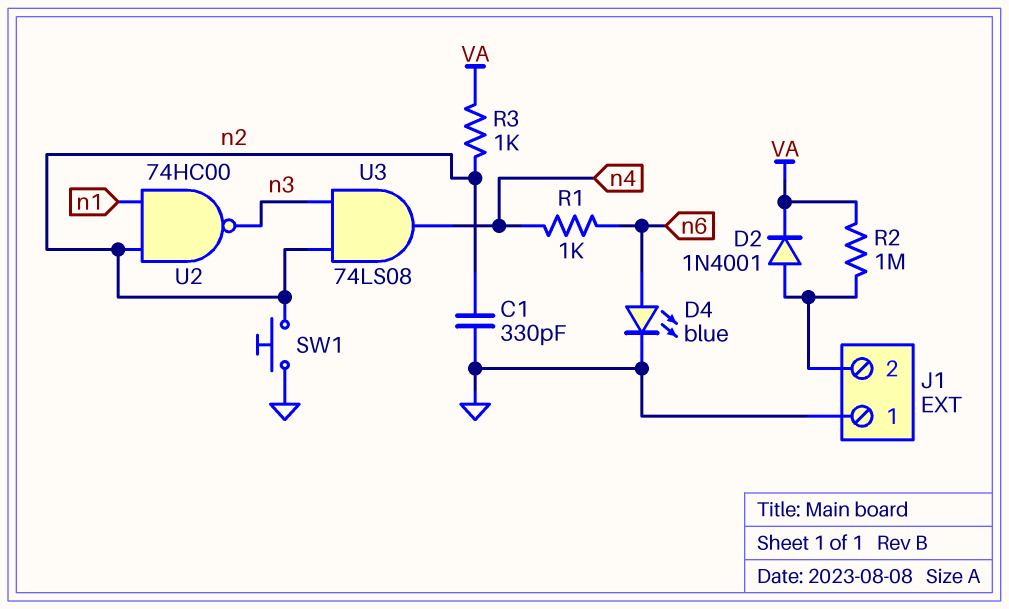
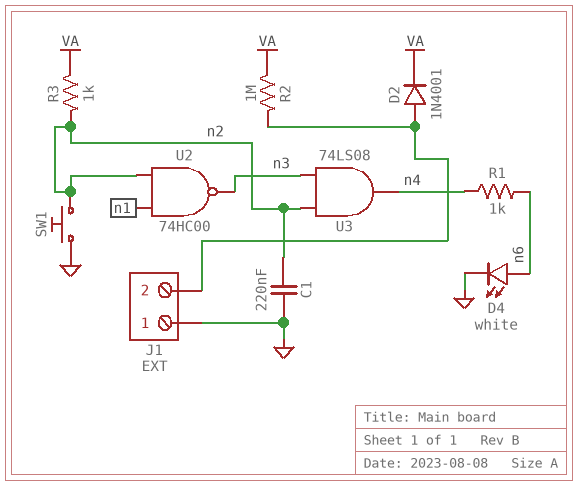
C1: 330pF (GND, n2) -> 220nF (GND, n2)
D4: LED blue (A n6, K GND) -> LED white (A n6, K GND)

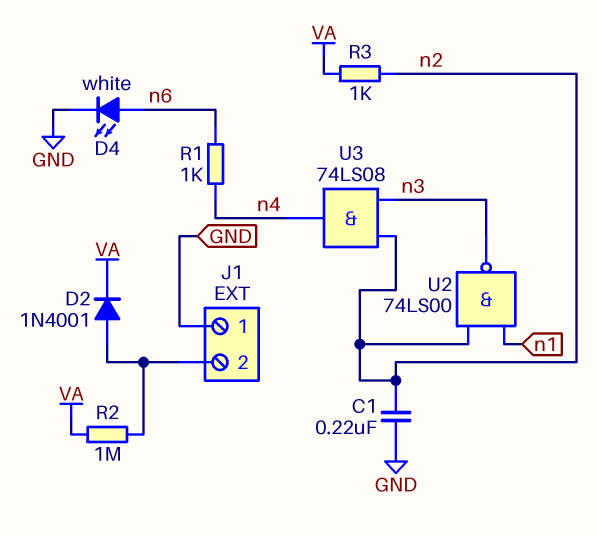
SW1: button (GND, n2) -> none
U2: NAND 74HC00 (in n1, in n2, out n3) -> NAND 74LS00 (in n1, in n2, out n3)

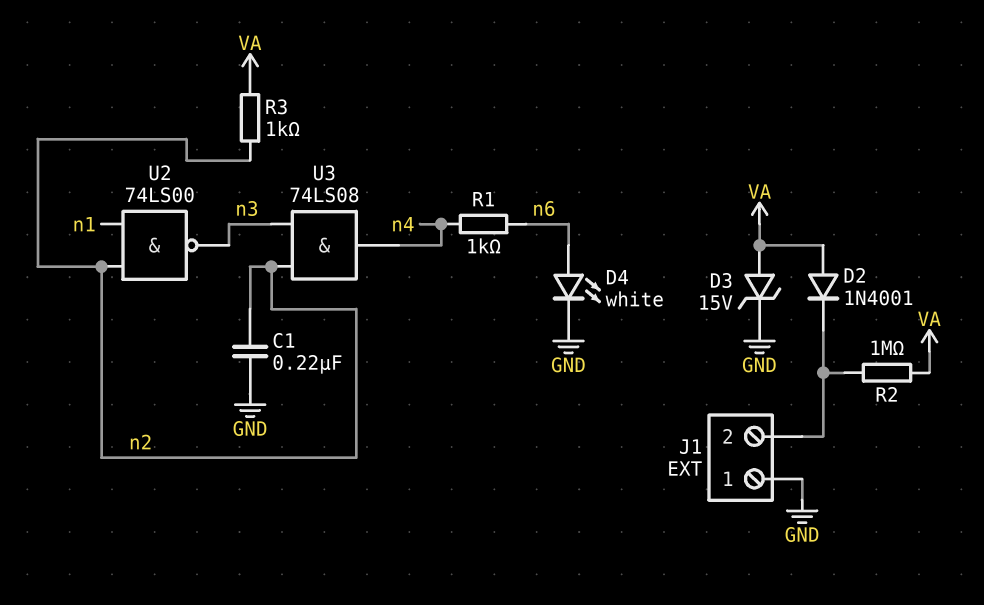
D2: diode 1N4001 (A J1/2, K VA) -> diode 1N4001 (A VA, K J1/2)
D3: none -> zener 15V (A VA, K GND)

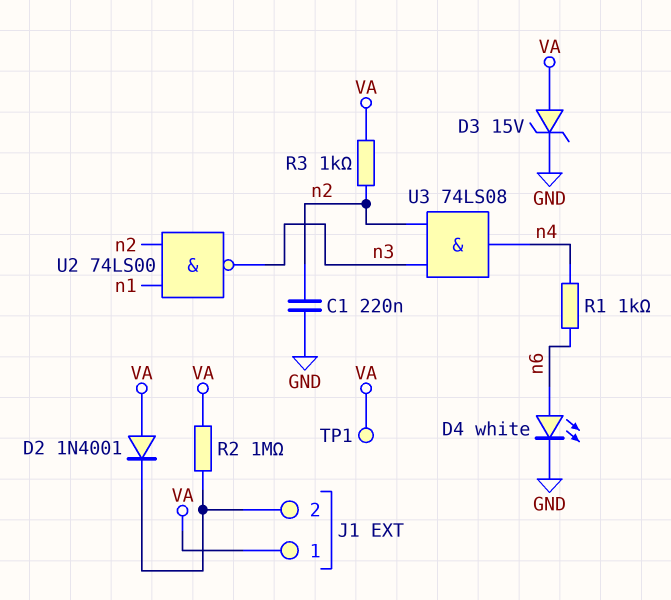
J1 pin 1: GND -> VA
TP1: none -> test point (VA)

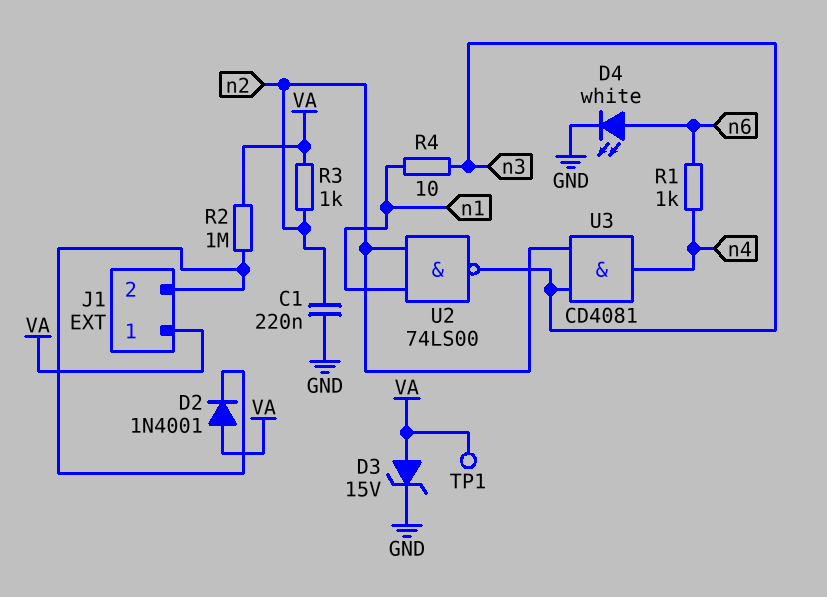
R4: none -> 10 (n1, n3)
U3: AND 74LS08 (in n2, in n3, out n4) -> AND CD4081 (in n2, in n3, out n4)

